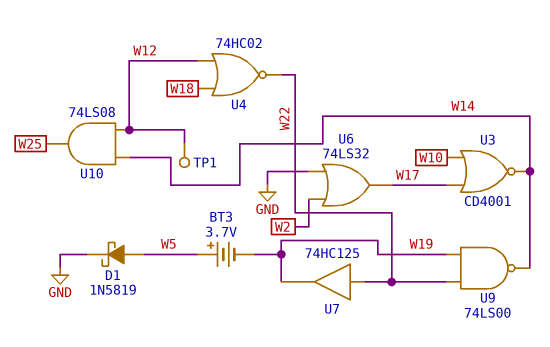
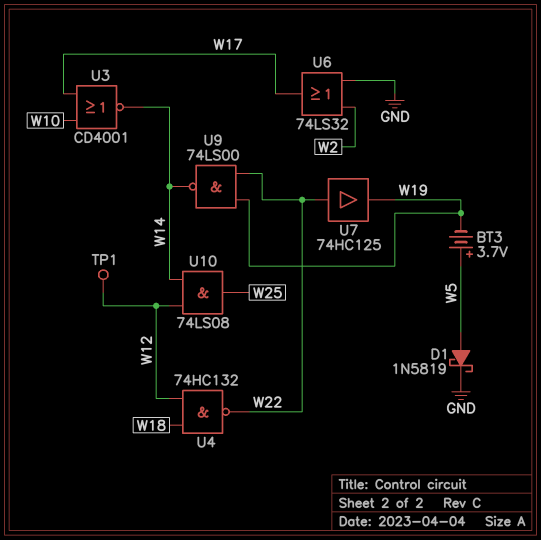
U4: NOR 74HC02 (in W12, in W18, out W22) -> NAND 74HC132 (in W12, in W18, out W22)

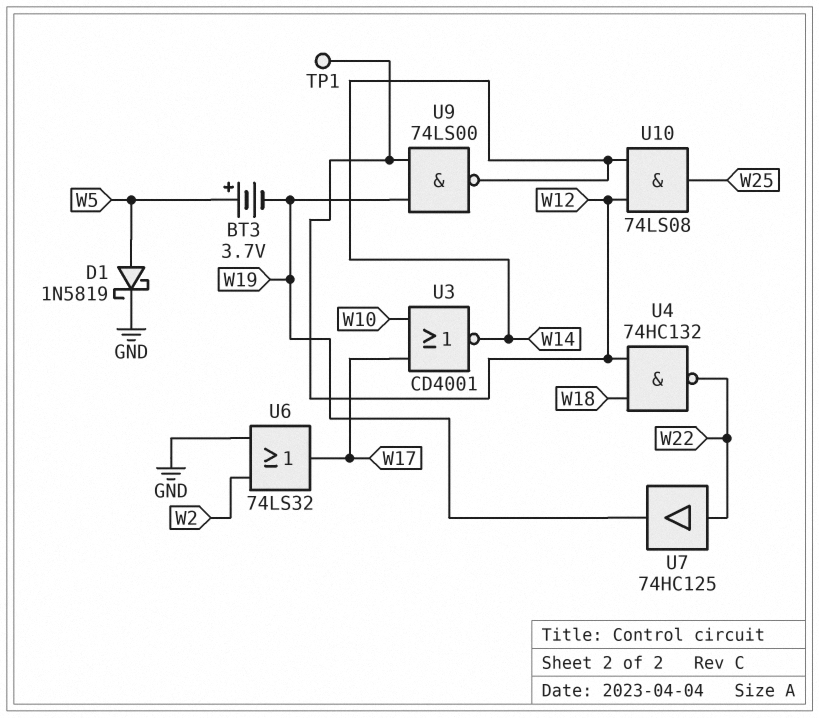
U9: NAND 74LS00 (in W19, in W22, out W14) -> NAND 74LS00 (in W12, in W19, out W14)

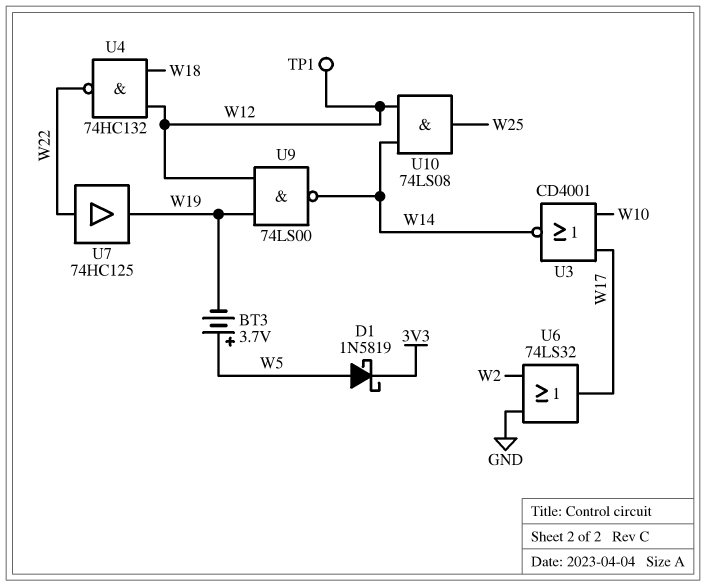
D1: schottky 1N5819 (A W5, K GND) -> schottky 1N5819 (A W5, K 3V3)

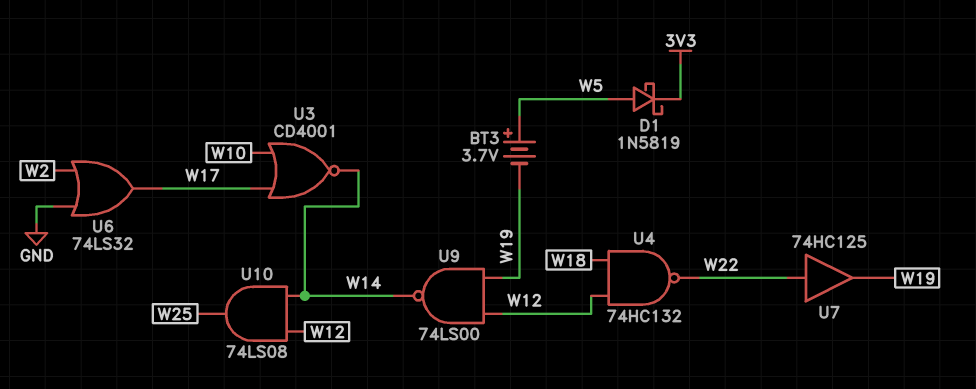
TP1: test point (W12) -> none

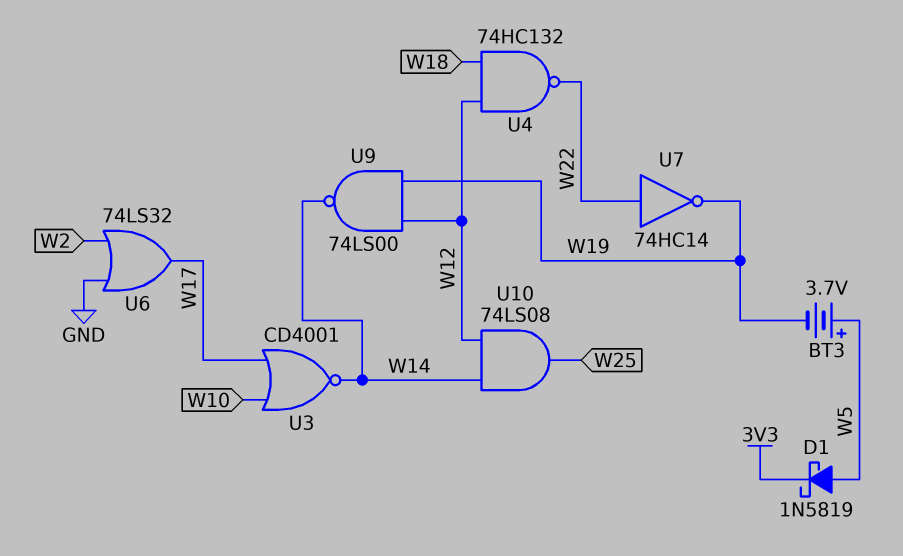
U7: buffer 74HC125 (in W22, out W19) -> NOT 74HC14 (in W22, out W19)

